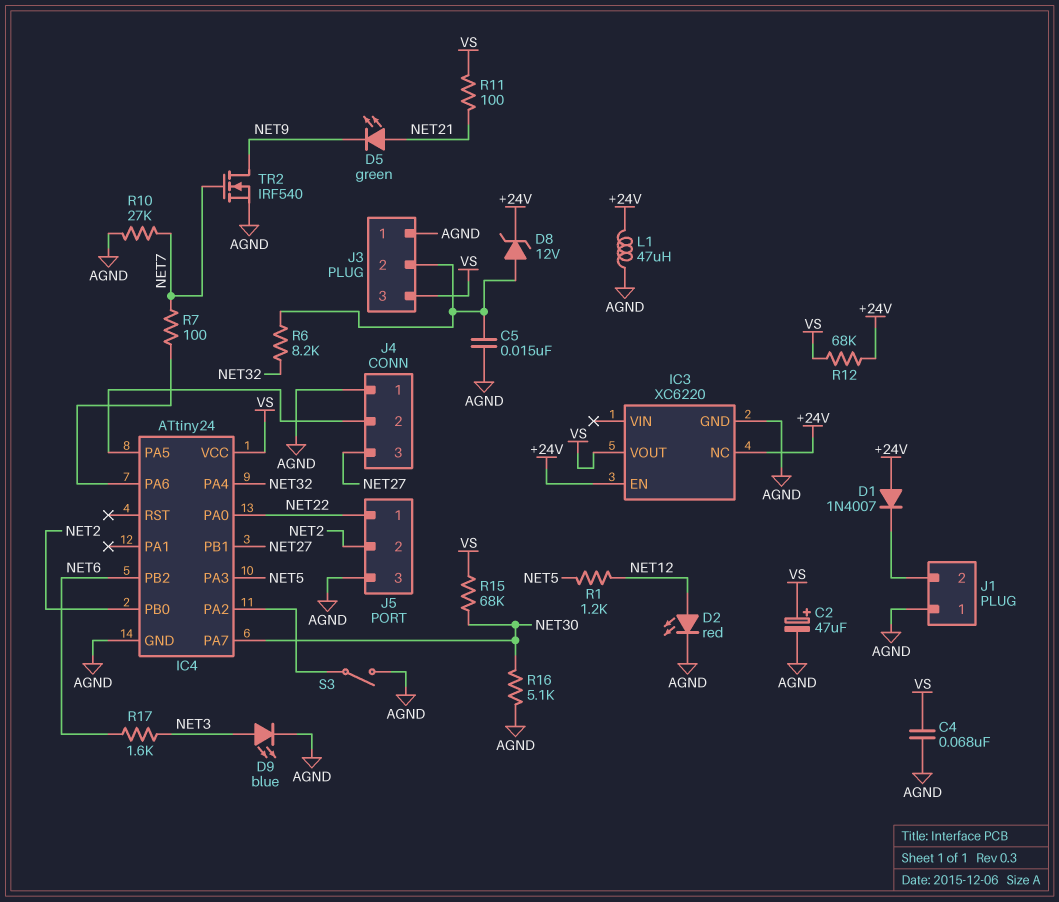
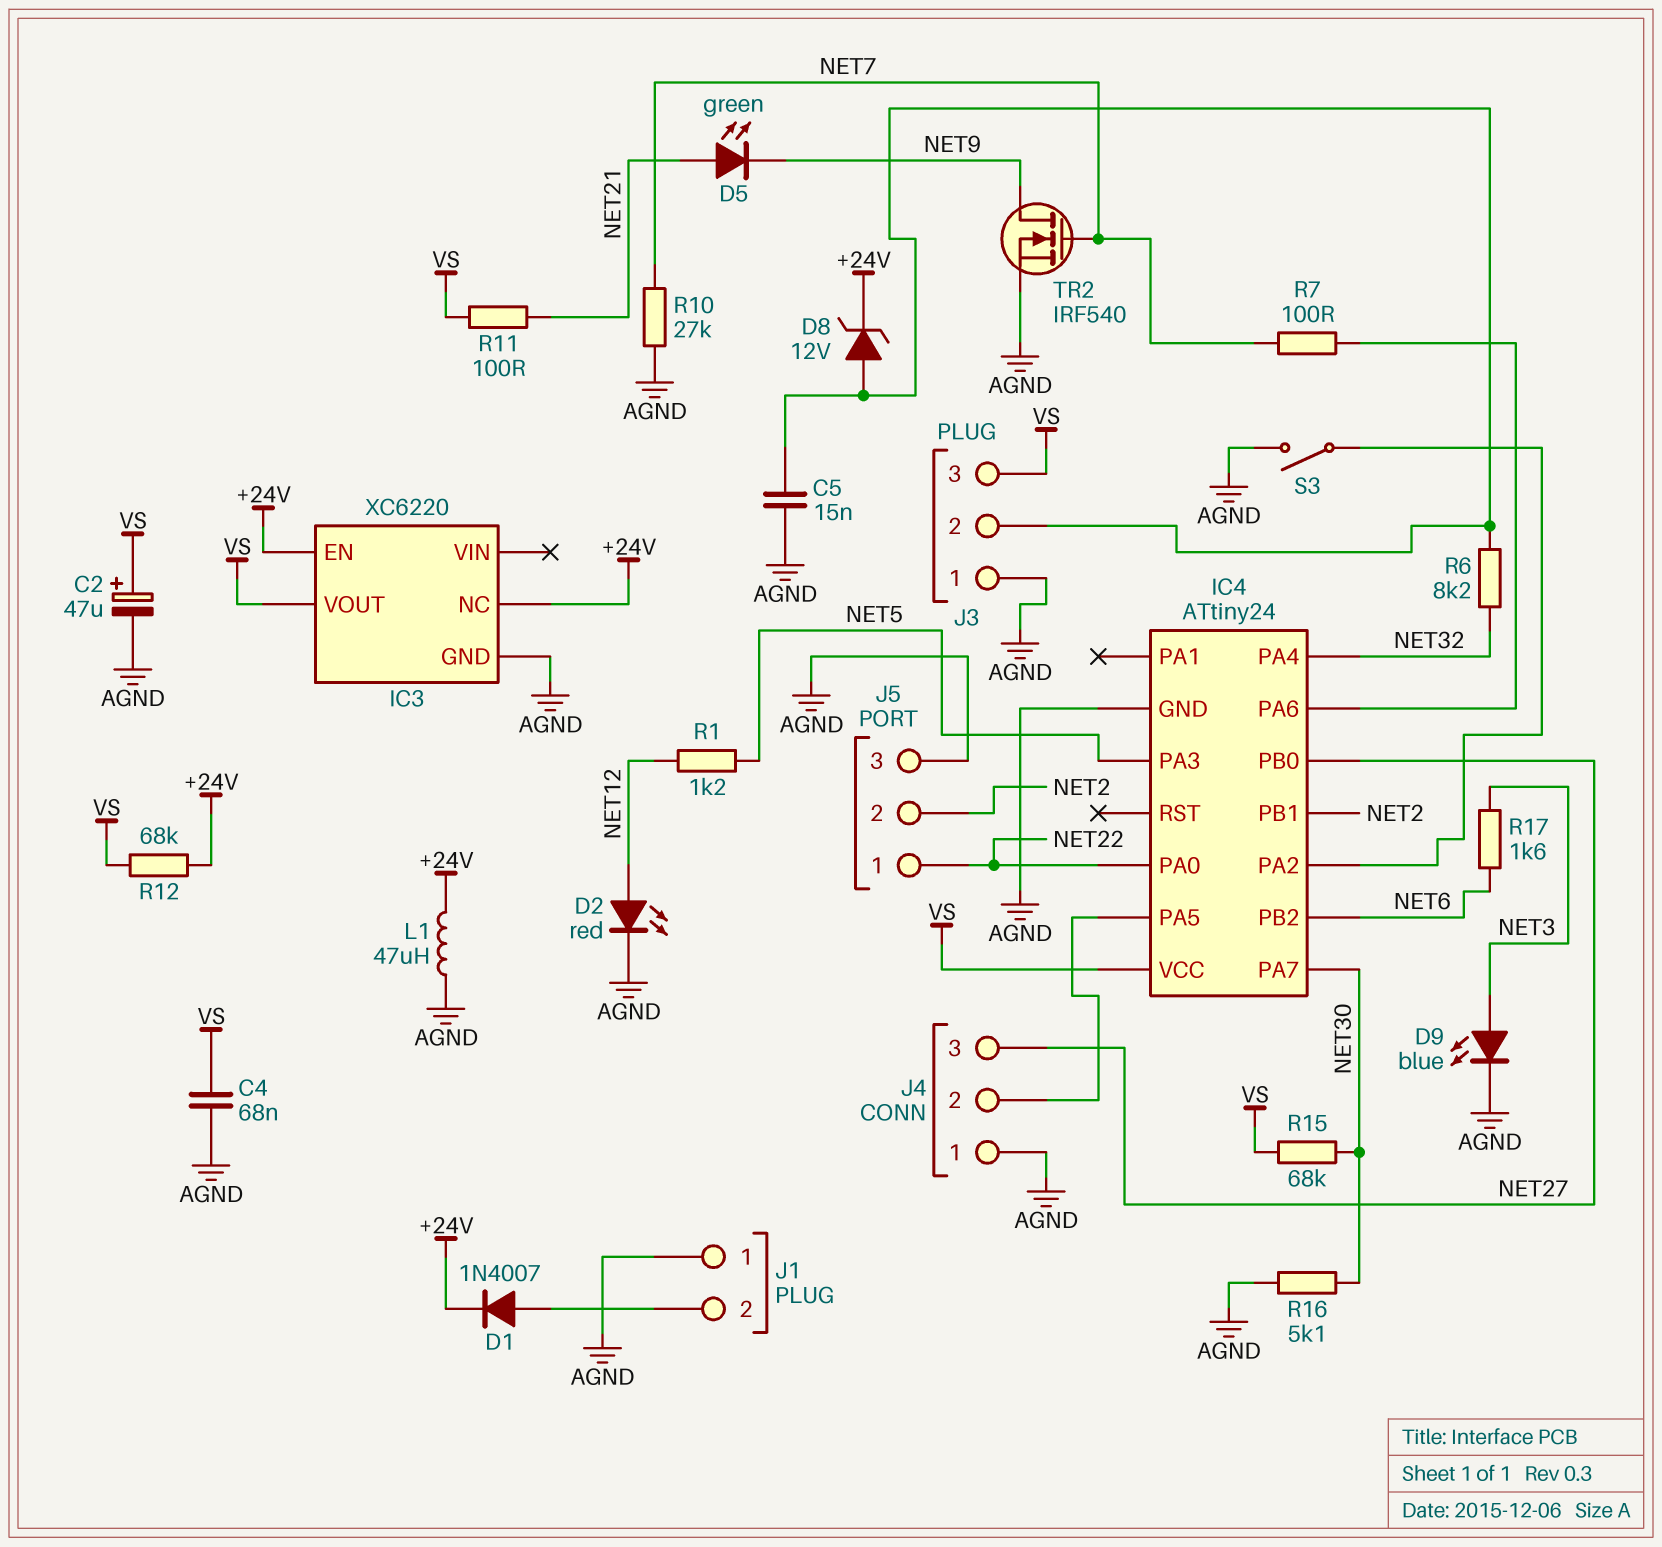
D1: diode 1N4007 (A +24V, K J1/2) -> diode 1N4007 (A J1/2, K +24V)
IC4 pin PB0: NET2 -> NET27
IC4 pin PB1: NET27 -> NET2

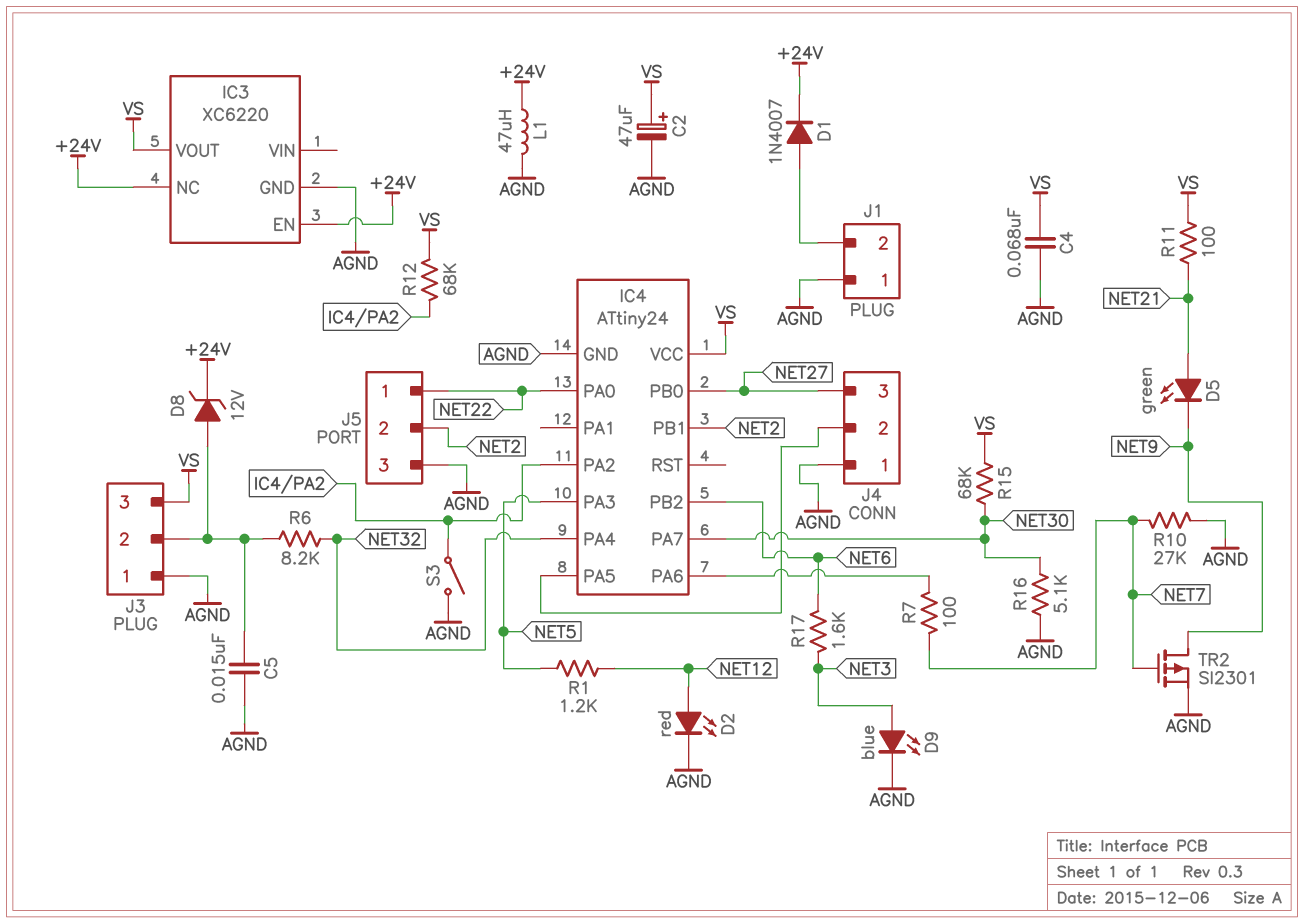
R12: 68k (+24V, VS) -> 68k (IC4/PA2, VS)
TR2: NMOS IRF540 (G NET7, D NET9, S AGND) -> PMOS SI2301 (G NET7, D NET9, S AGND)

